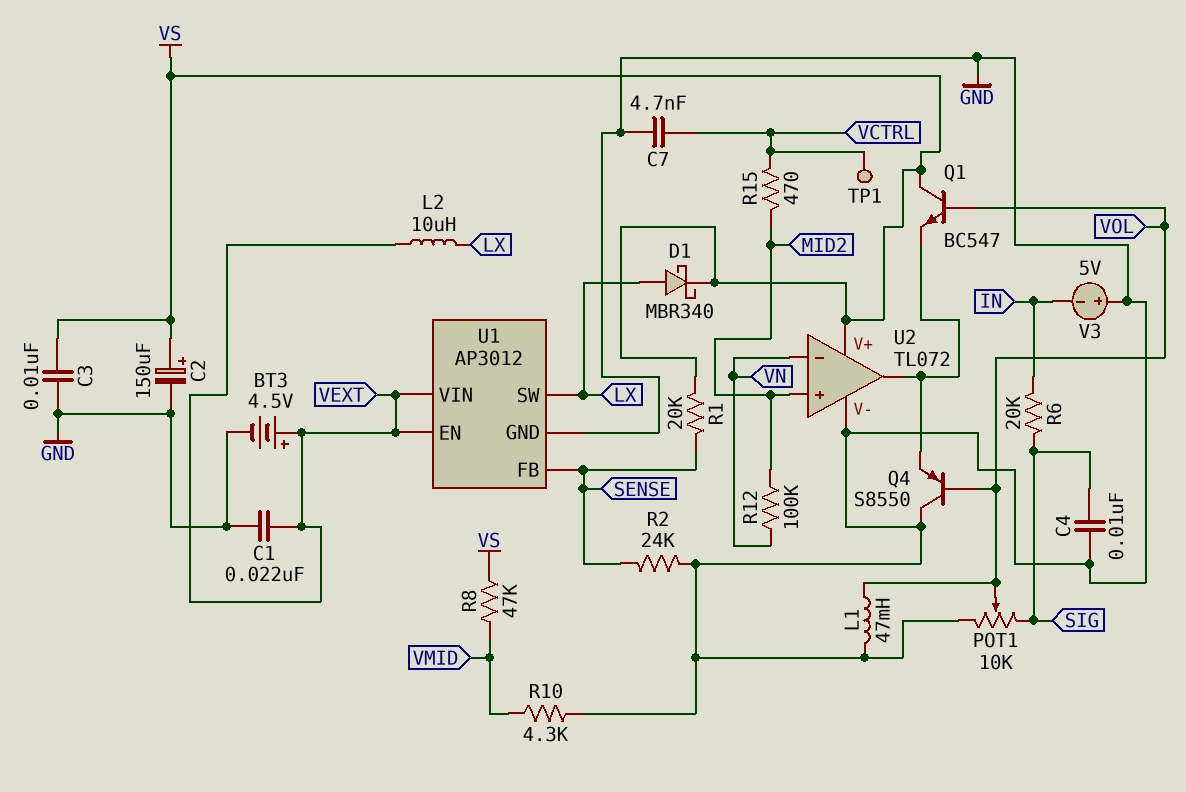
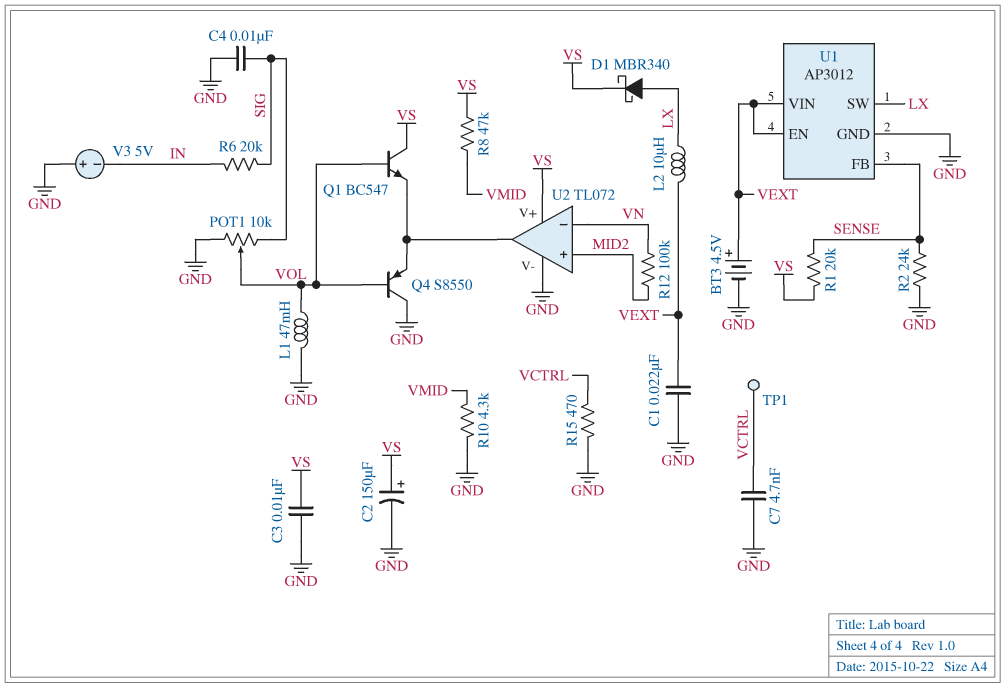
R15: 470 (MID2, VCTRL) -> 470 (GND, VCTRL)

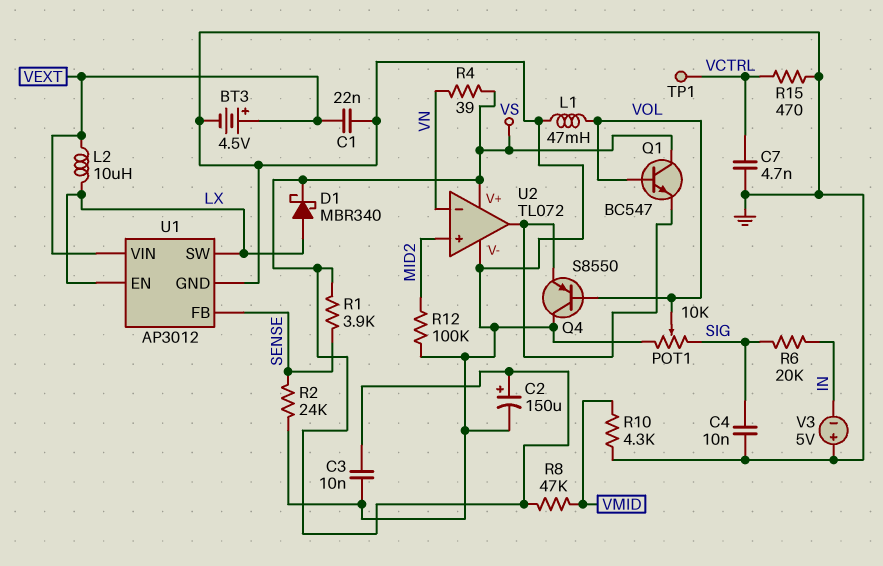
R1: 20k (SENSE, VS) -> 3.9k (SENSE, VS)
R4: none -> 39 (VN, VS)
R12: 100k (MID2, VN) -> 100k (GND, MID2)
U1 pin EN: VEXT -> LX

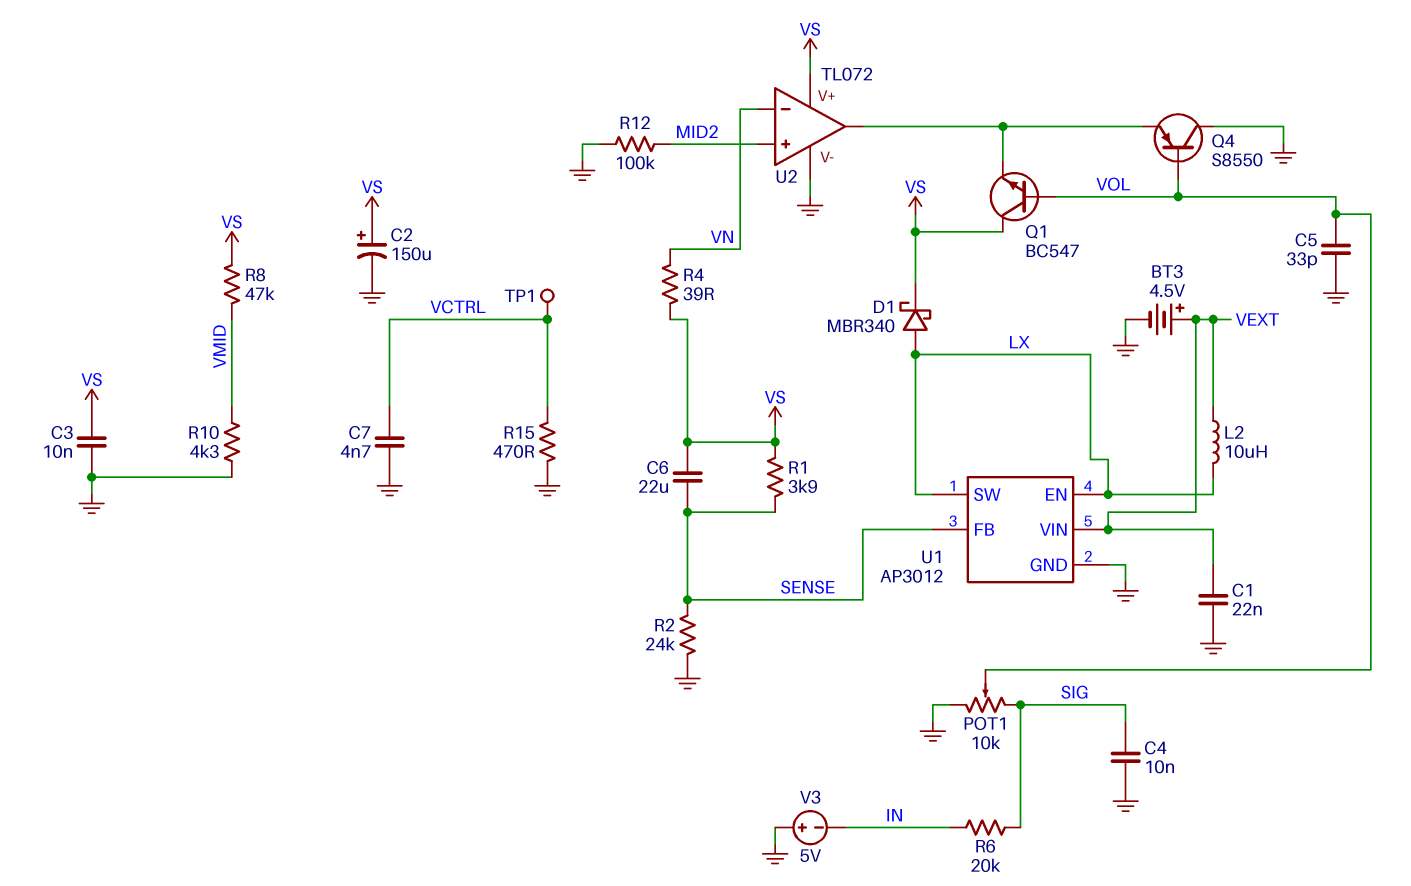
C5: none -> 33pF (GND, VOL)
C6: none -> 22uF (SENSE, VS)
L1: 47mH (GND, VOL) -> none

